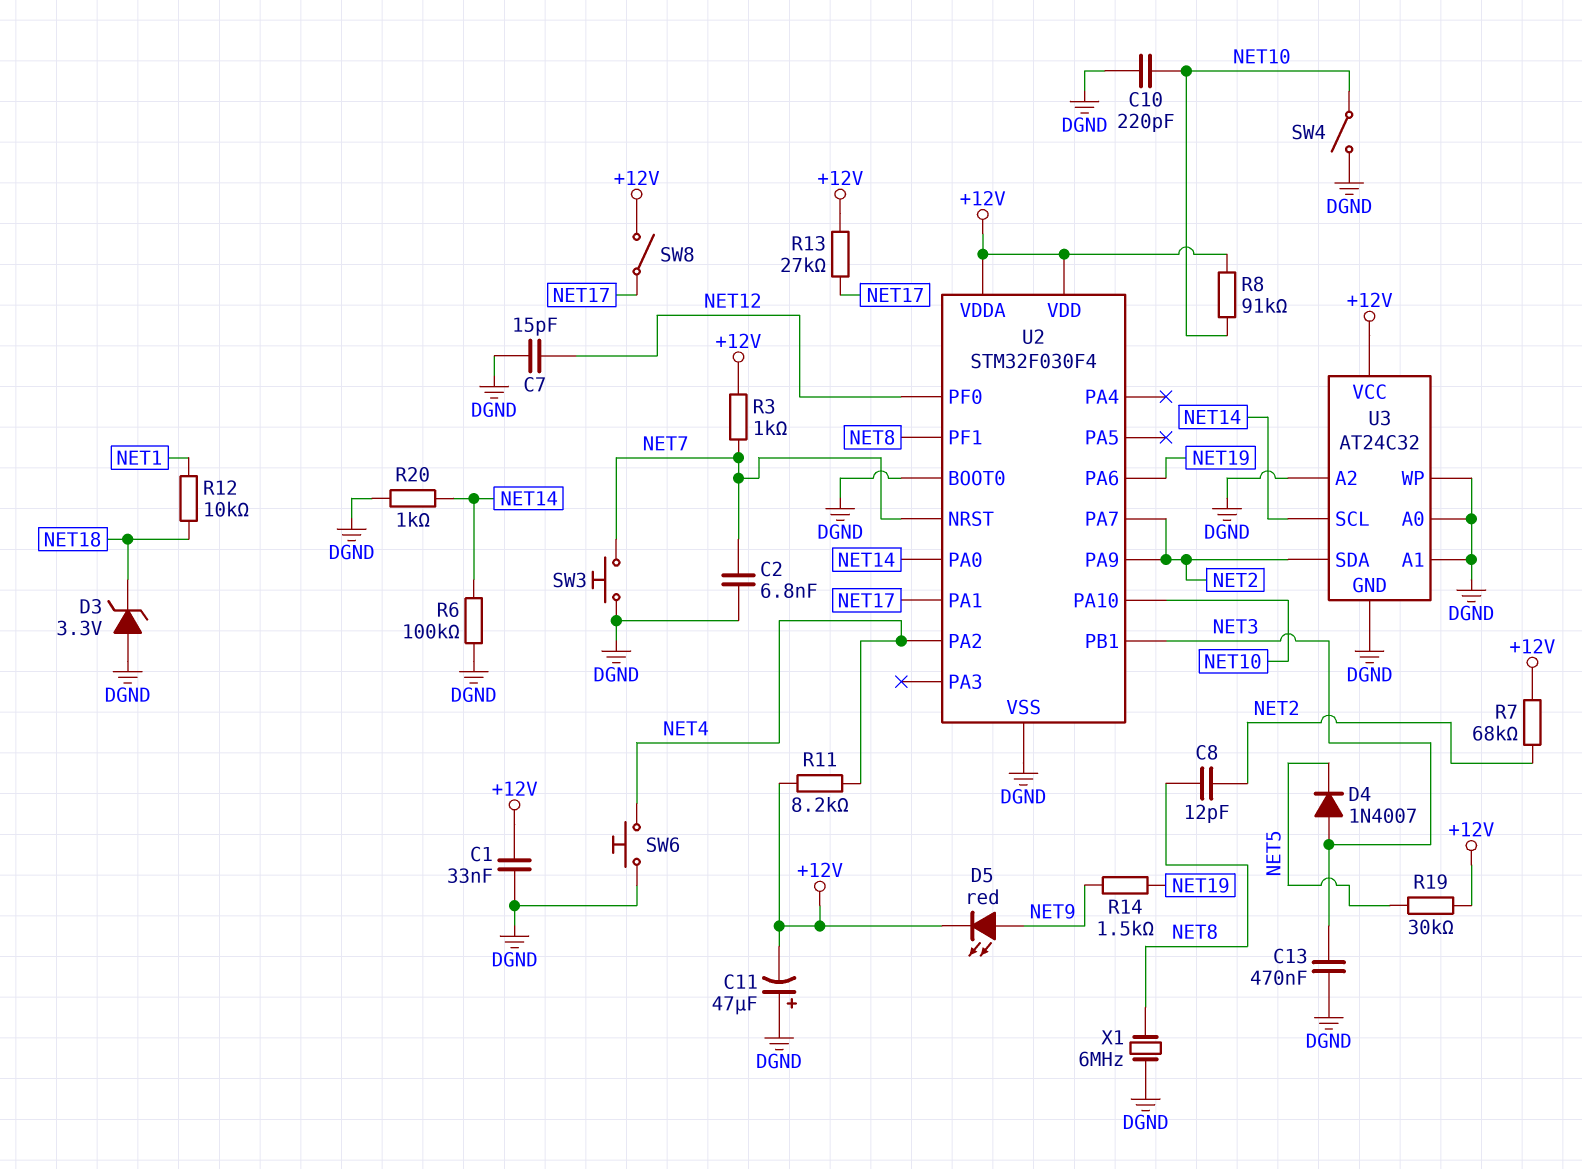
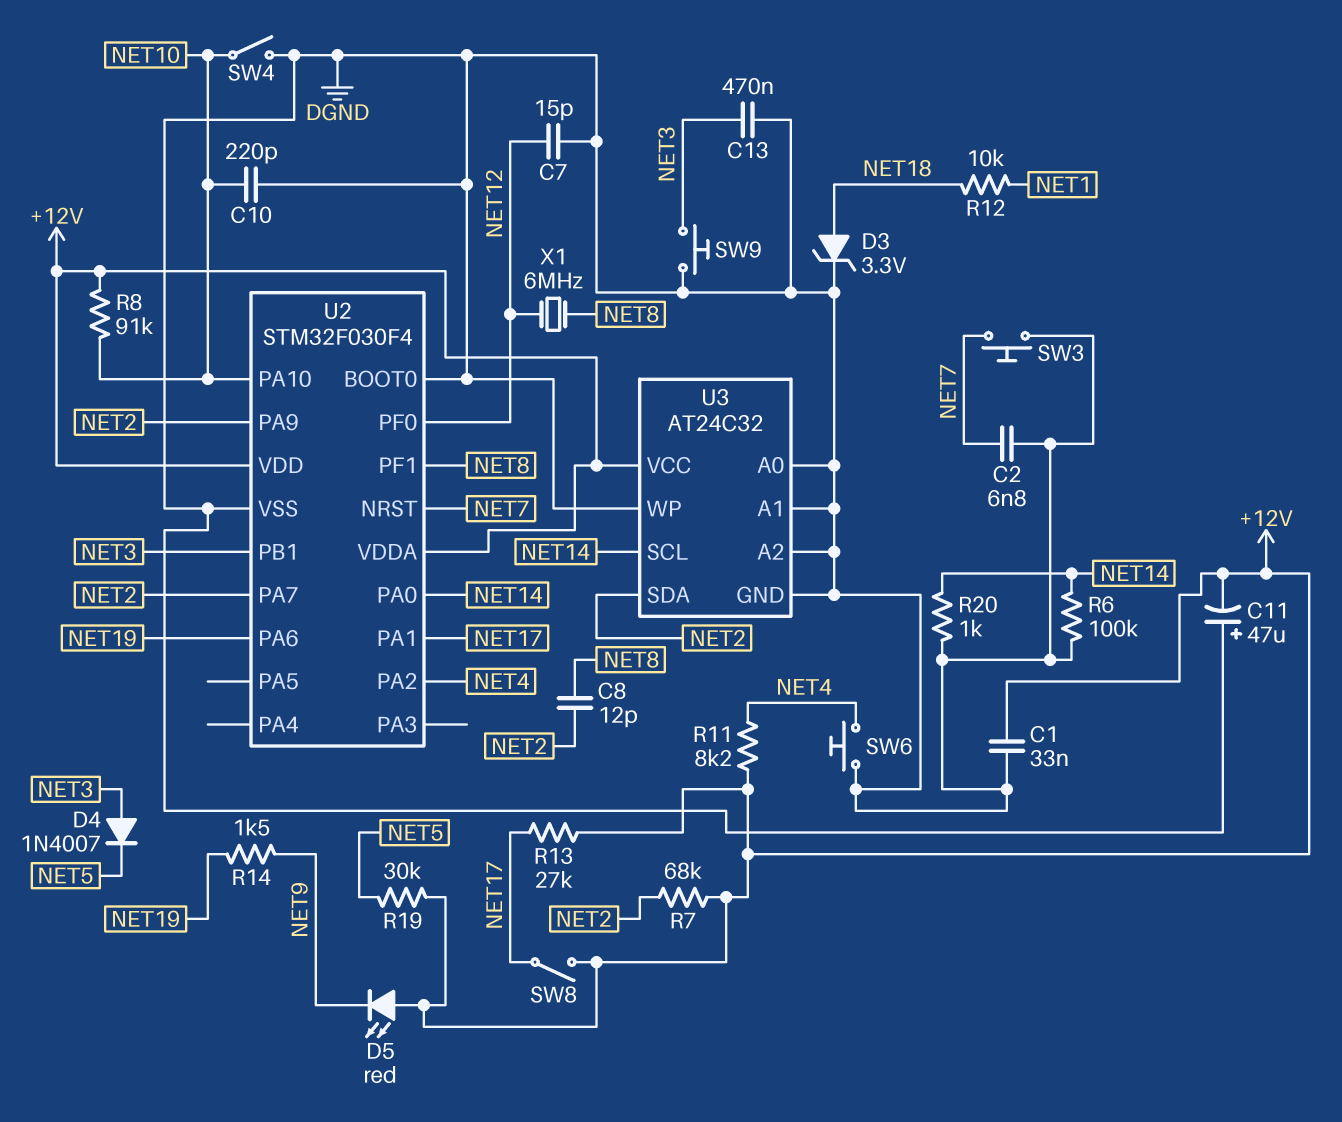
D3: zener 3.3V (A DGND, K NET18) -> zener 3.3V (A NET18, K DGND)
D5: LED red (A NET9, K +12V) -> LED red (A +12V, K NET9)
R3: 1k (+12V, NET7) -> none
SW9: none -> button (DGND, NET3)
X1: 6MHz (DGND, NET8) -> 6MHz (NET8, NET12)

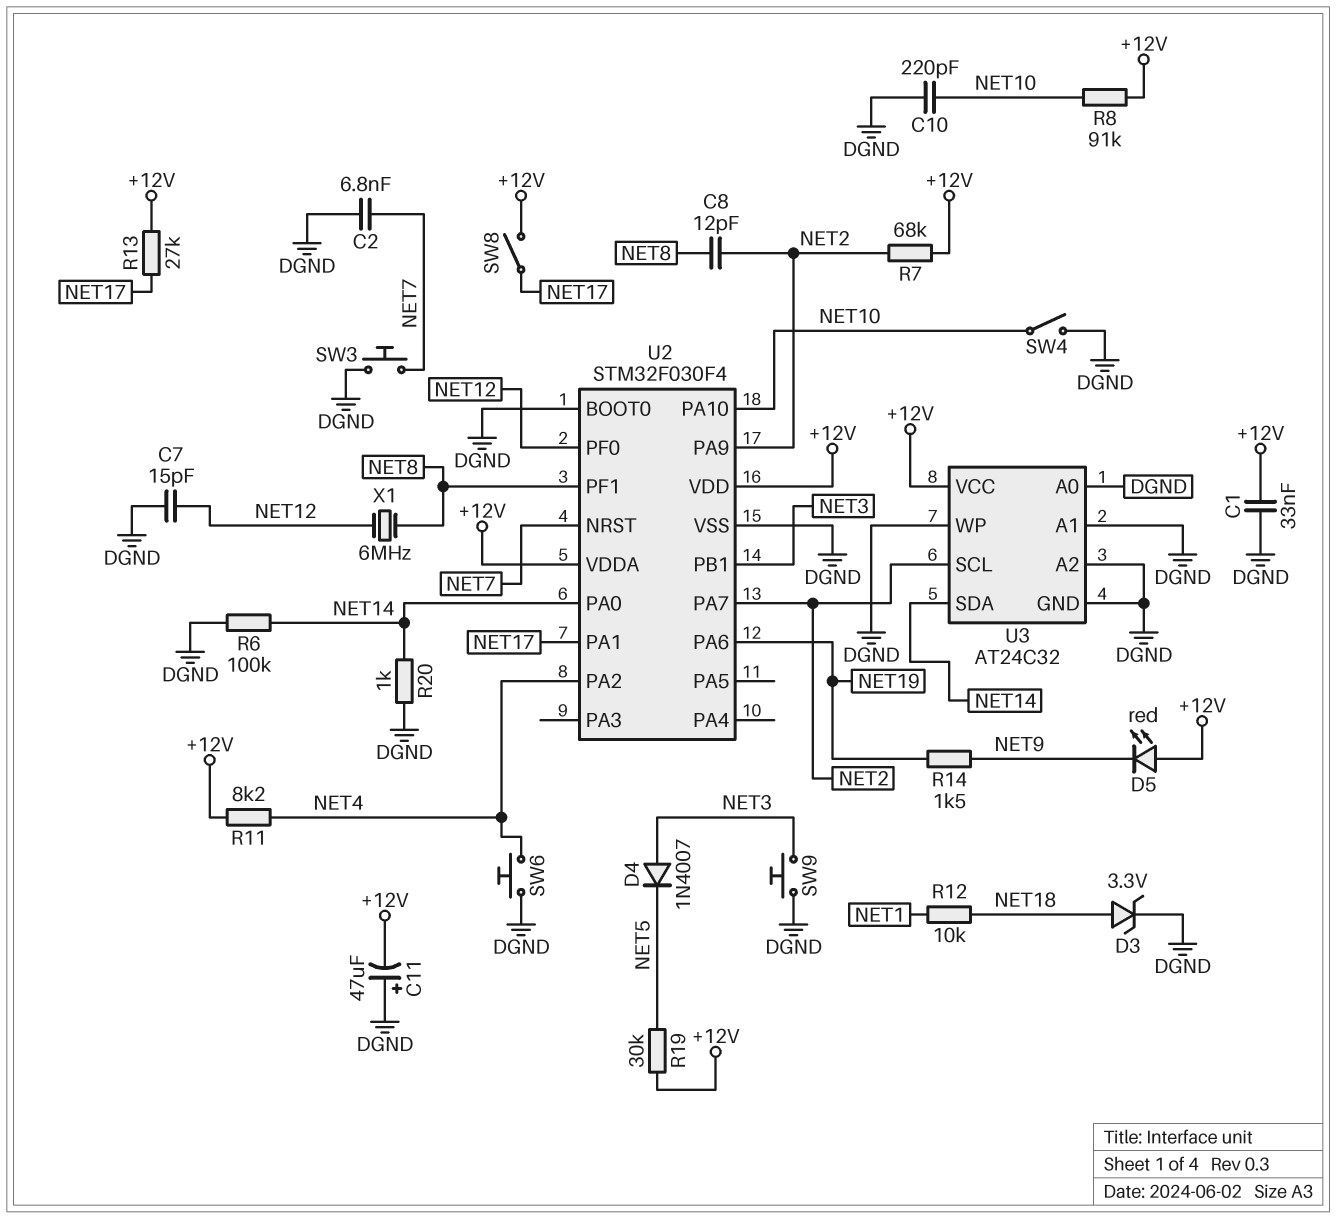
C13: 470nF (DGND, NET3) -> none
U3 pin SCL: NET14 -> NET2
U3 pin SDA: NET2 -> NET14

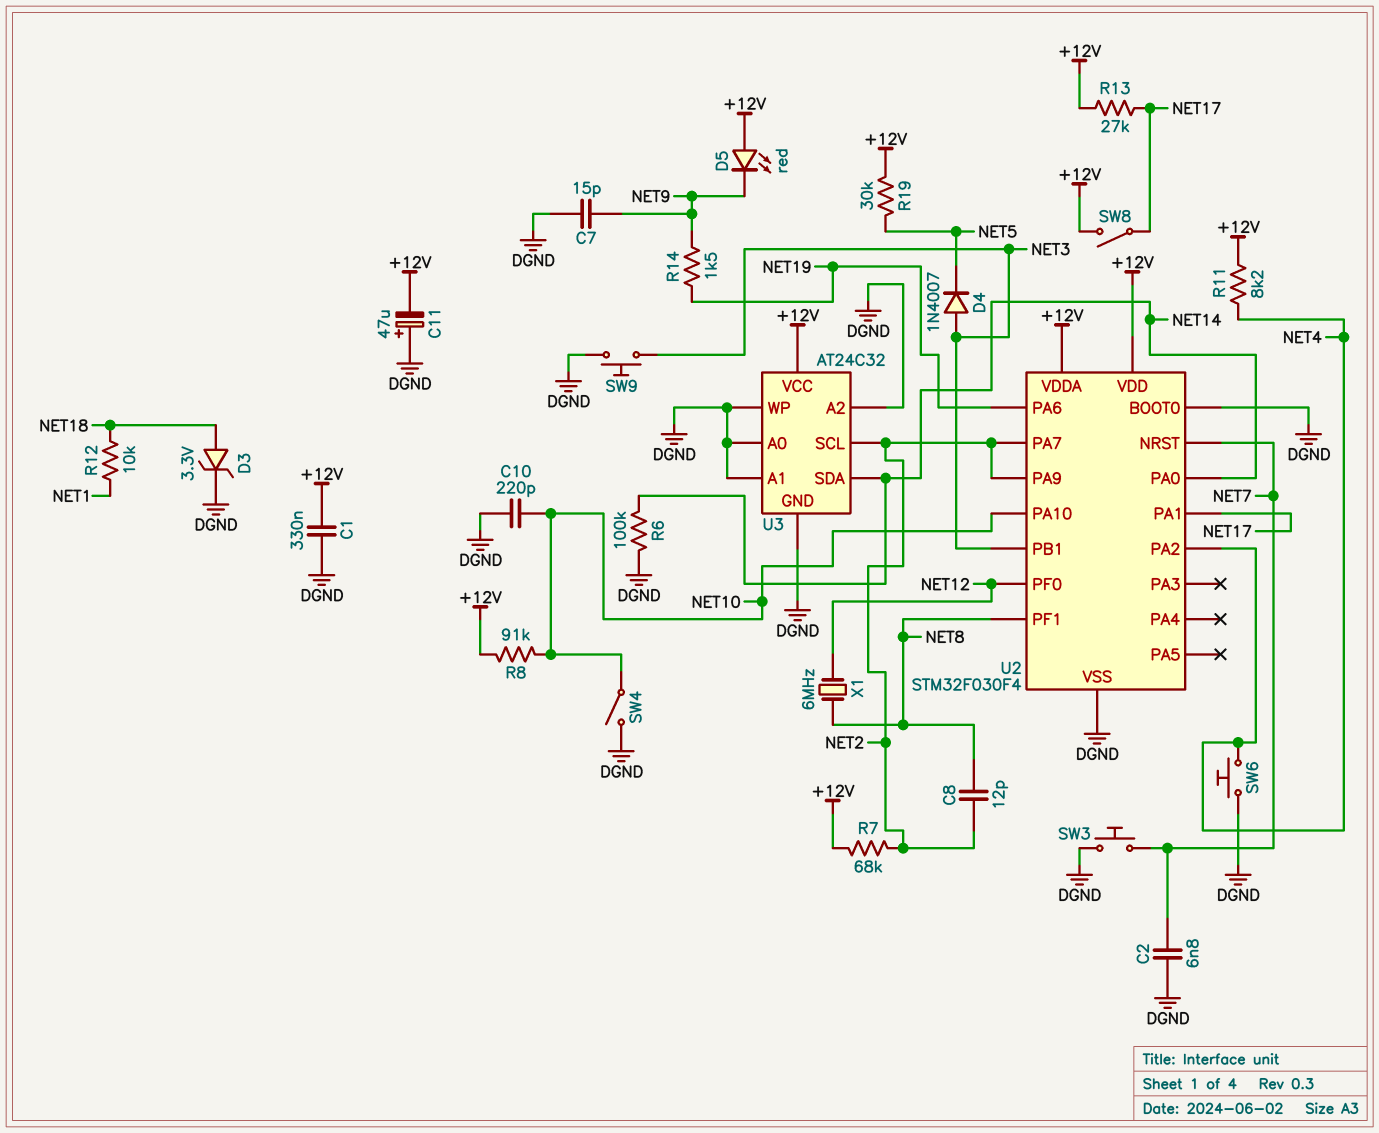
C1: 33nF (+12V, DGND) -> 330nF (+12V, DGND)
C7: 15pF (DGND, NET12) -> 15pF (DGND, NET9)
R20: 1k (DGND, NET14) -> none

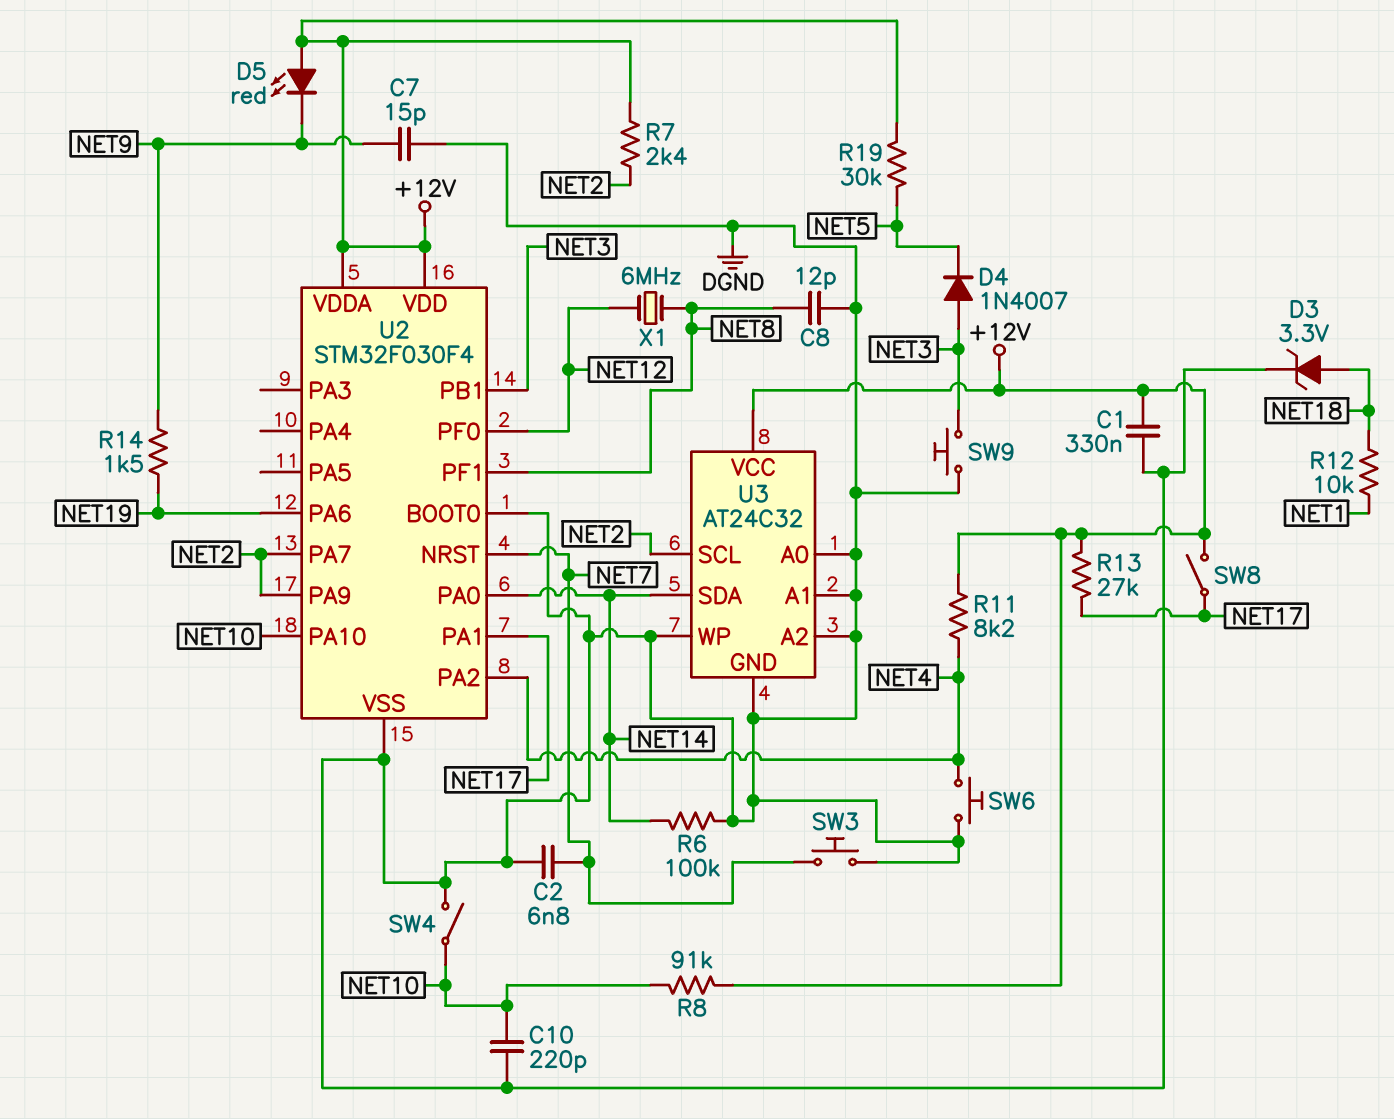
C8: 12pF (NET2, NET8) -> 12pF (DGND, NET8)
C11: 47uF (plus DGND, minus +12V) -> none
R7: 68k (+12V, NET2) -> 2.4k (+12V, NET2)

